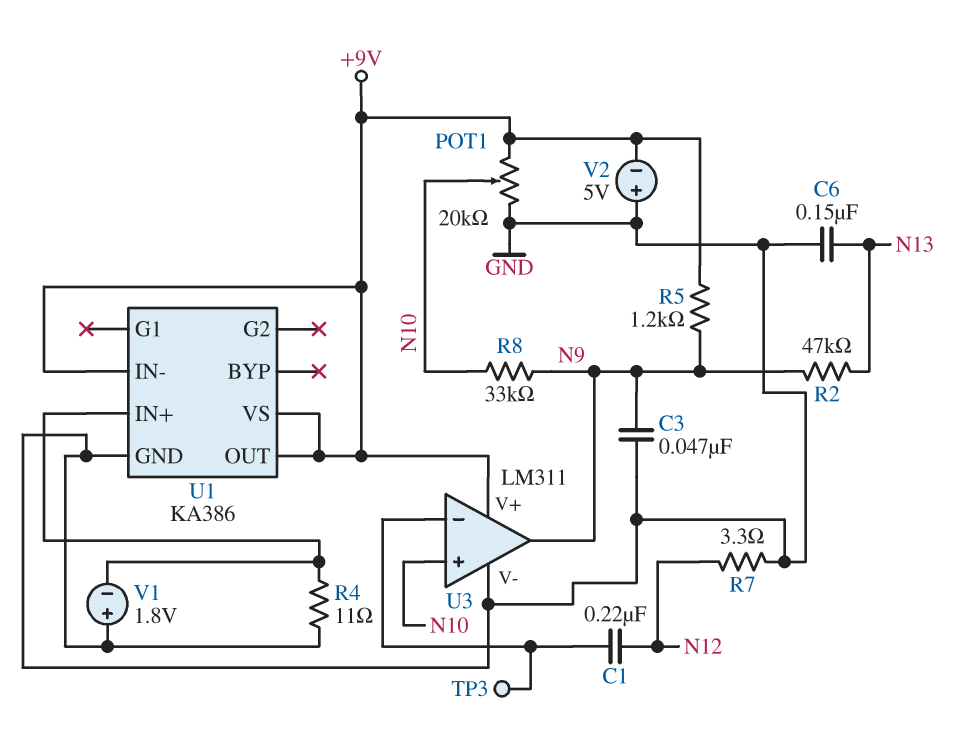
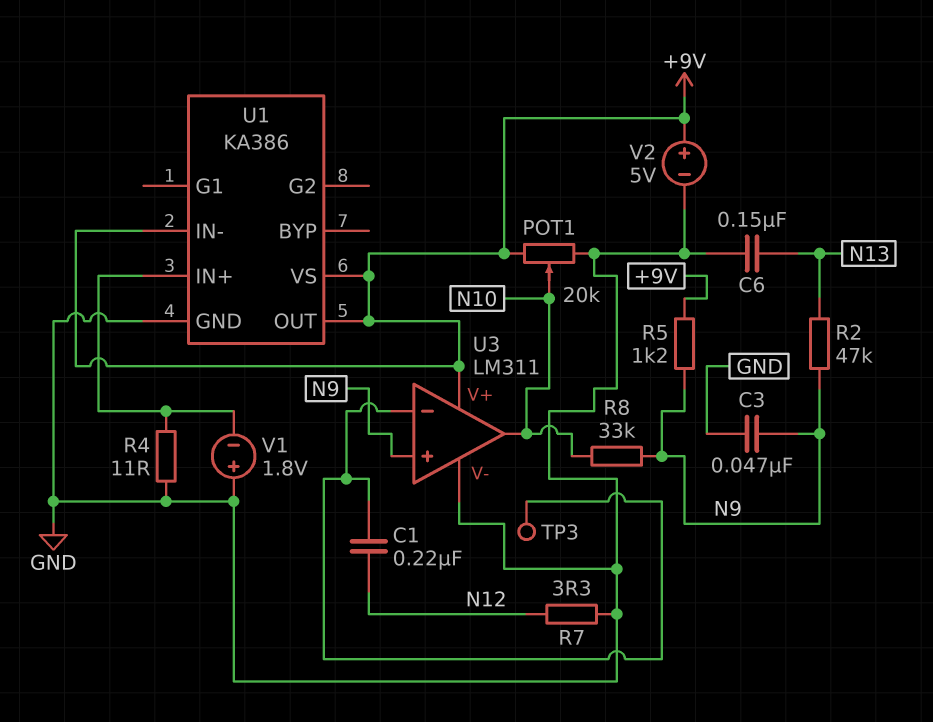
U3 pin in+: N10 -> N9
U3 pin out: N9 -> N10
V2: 5V (plus GND, minus +9V) -> 5V (plus +9V, minus GND)

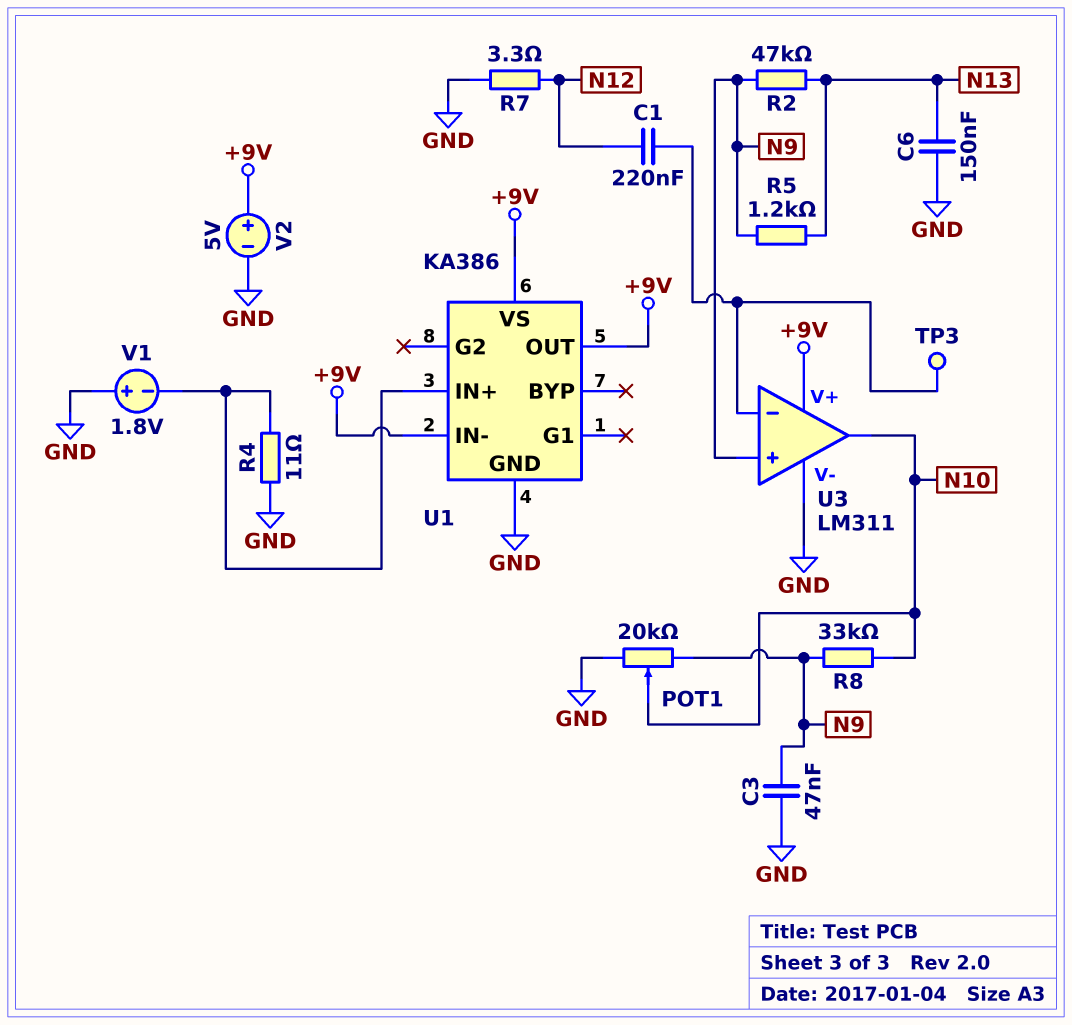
POT1: 20k (+9V, GND, wiper N10) -> 20k (GND, N9, wiper N10)
R5: 1.2k (+9V, N9) -> 1.2k (N9, N13)

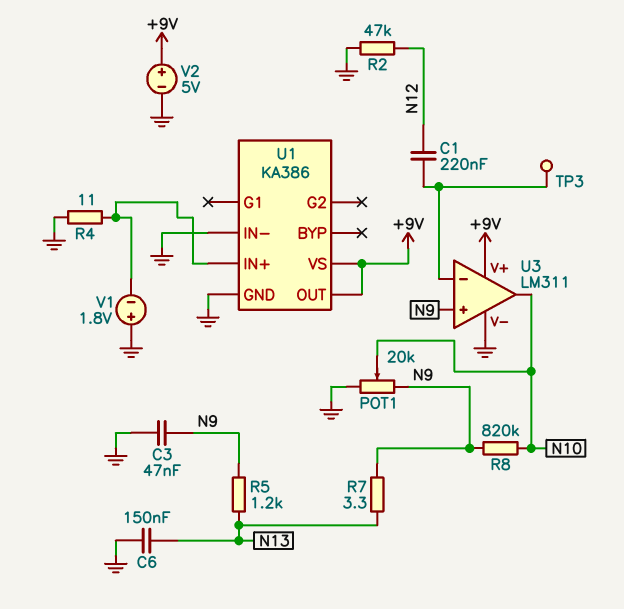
R2: 47k (N9, N13) -> 47k (GND, N12)
R7: 3.3 (GND, N12) -> 3.3 (N9, N13)
R8: 33k (N9, N10) -> 820k (N9, N10)
U1 pin IN-: +9V -> GND

